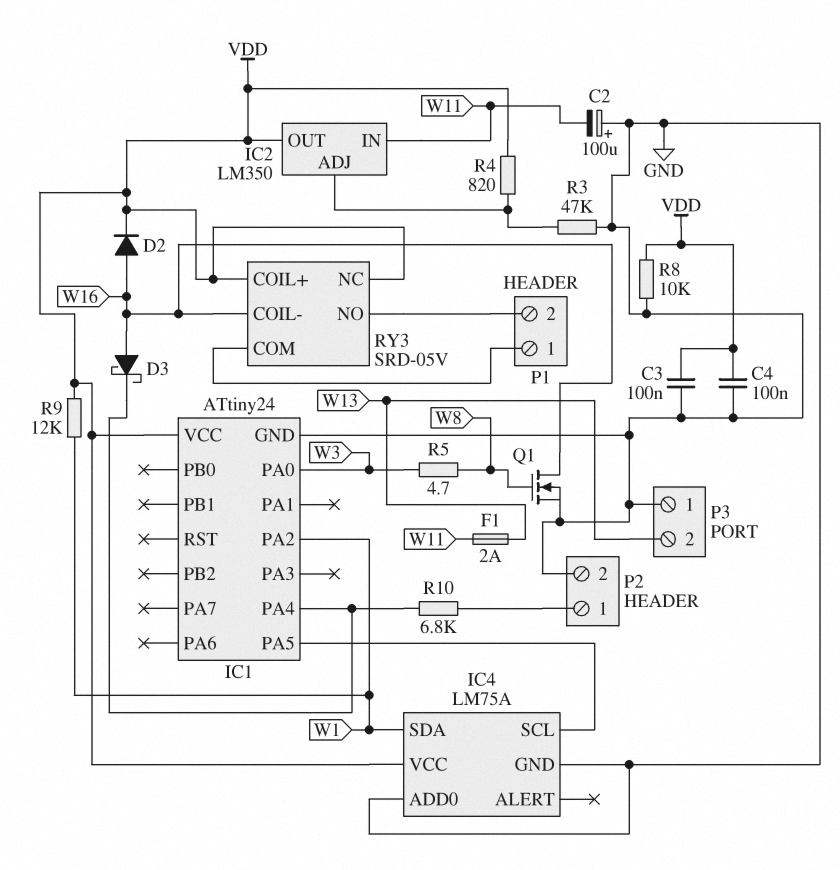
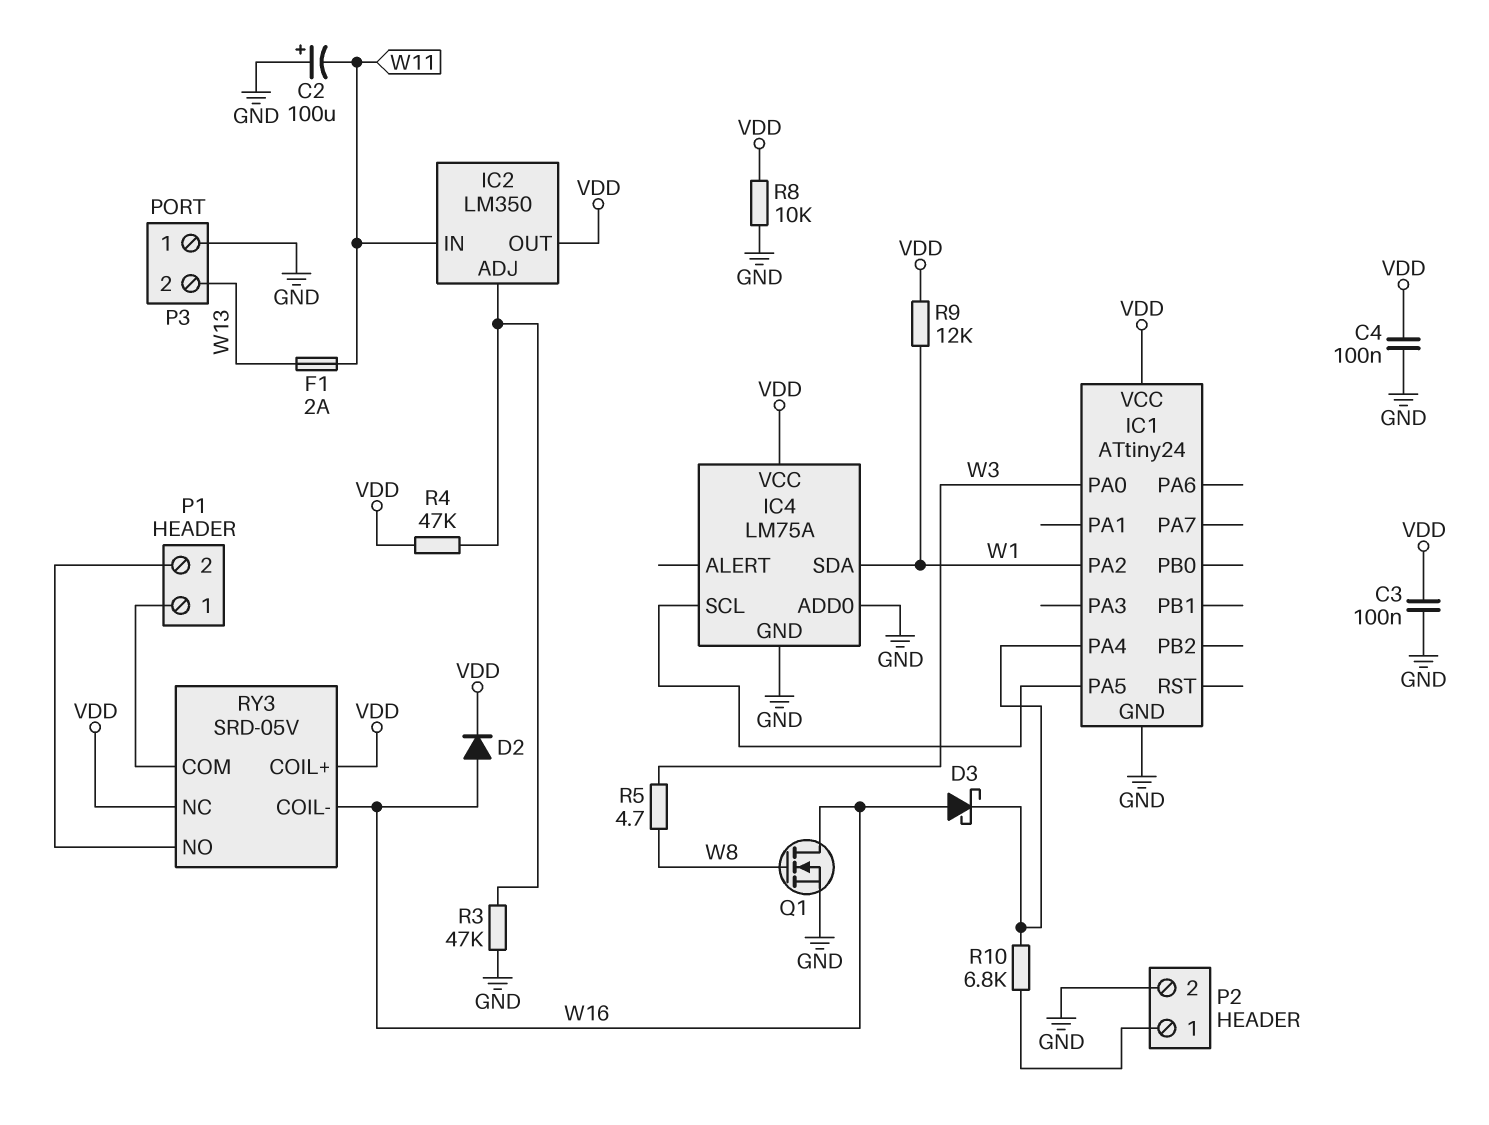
R4: 820 (IC2/ADJ, VDD) -> 47k (IC2/ADJ, VDD)

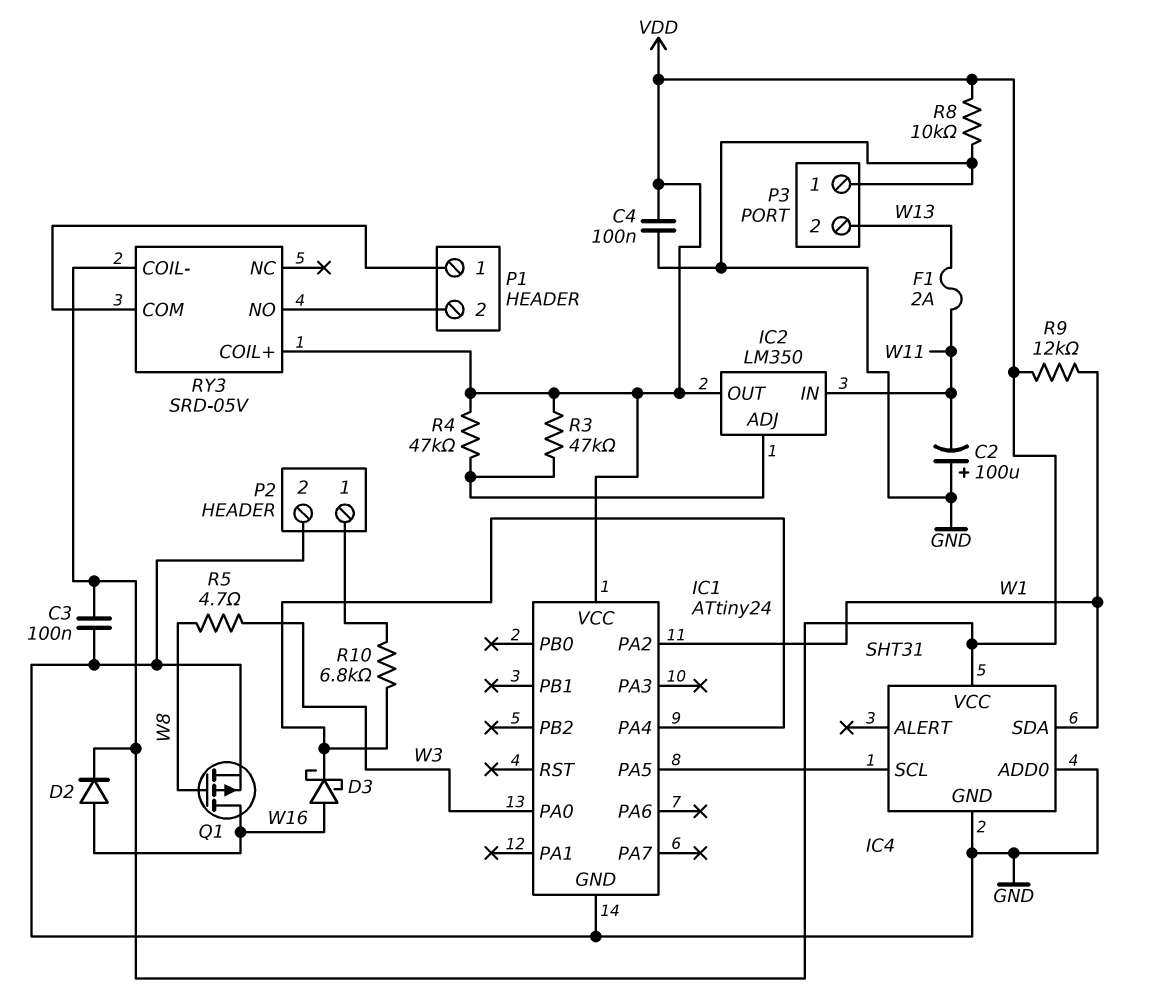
IC4: LM75A -> SHT31
Q1: NMOS (G W8, D W16, S GND) -> PMOS (G W8, D W16, S GND)
R3: 47k (GND, IC2/ADJ) -> 47k (IC2/ADJ, VDD)
RY3 pin COIL-: W16 -> VDD
RY3 pin NC: VDD -> none

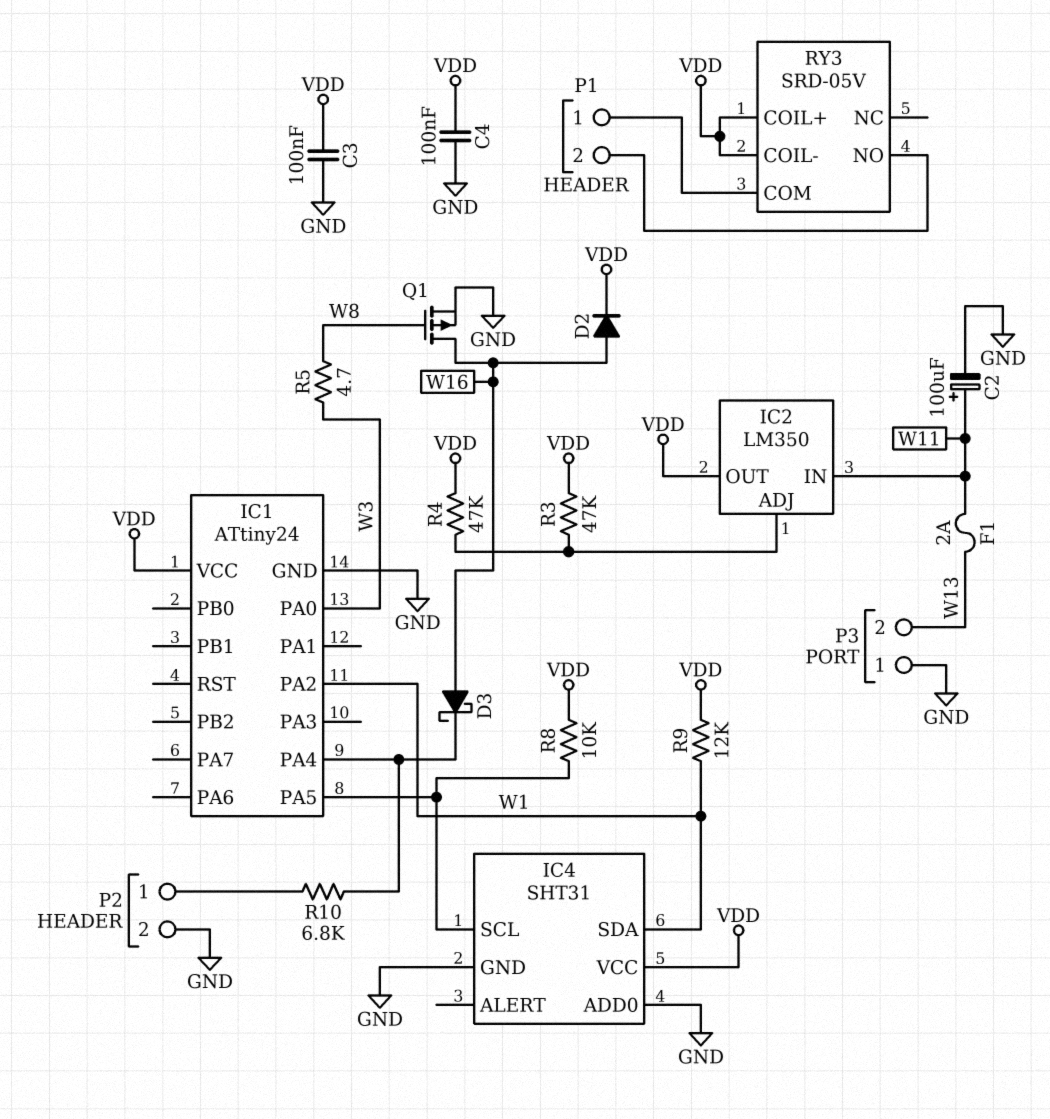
C2: 100uF (plus GND, minus W11) -> 100uF (plus W11, minus GND)
R8: 10k (GND, VDD) -> 10k (IC1/PA5, VDD)

